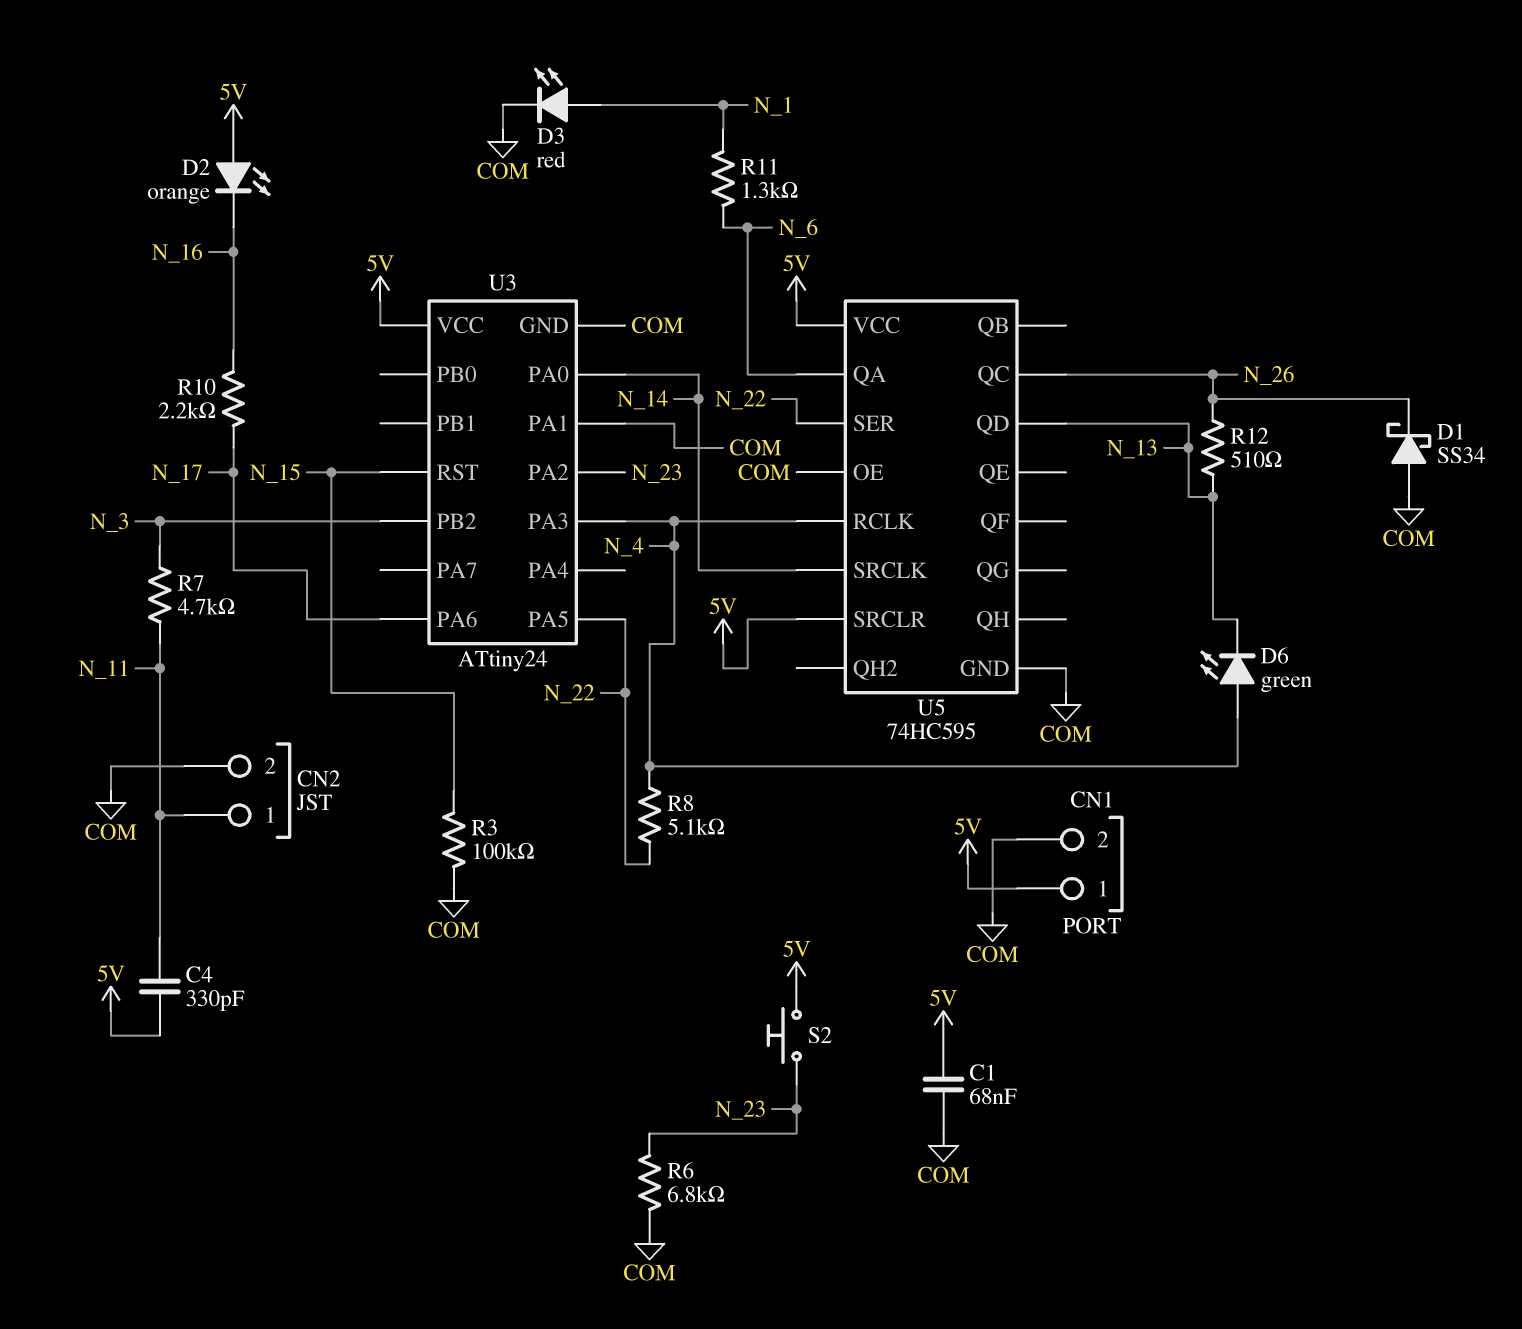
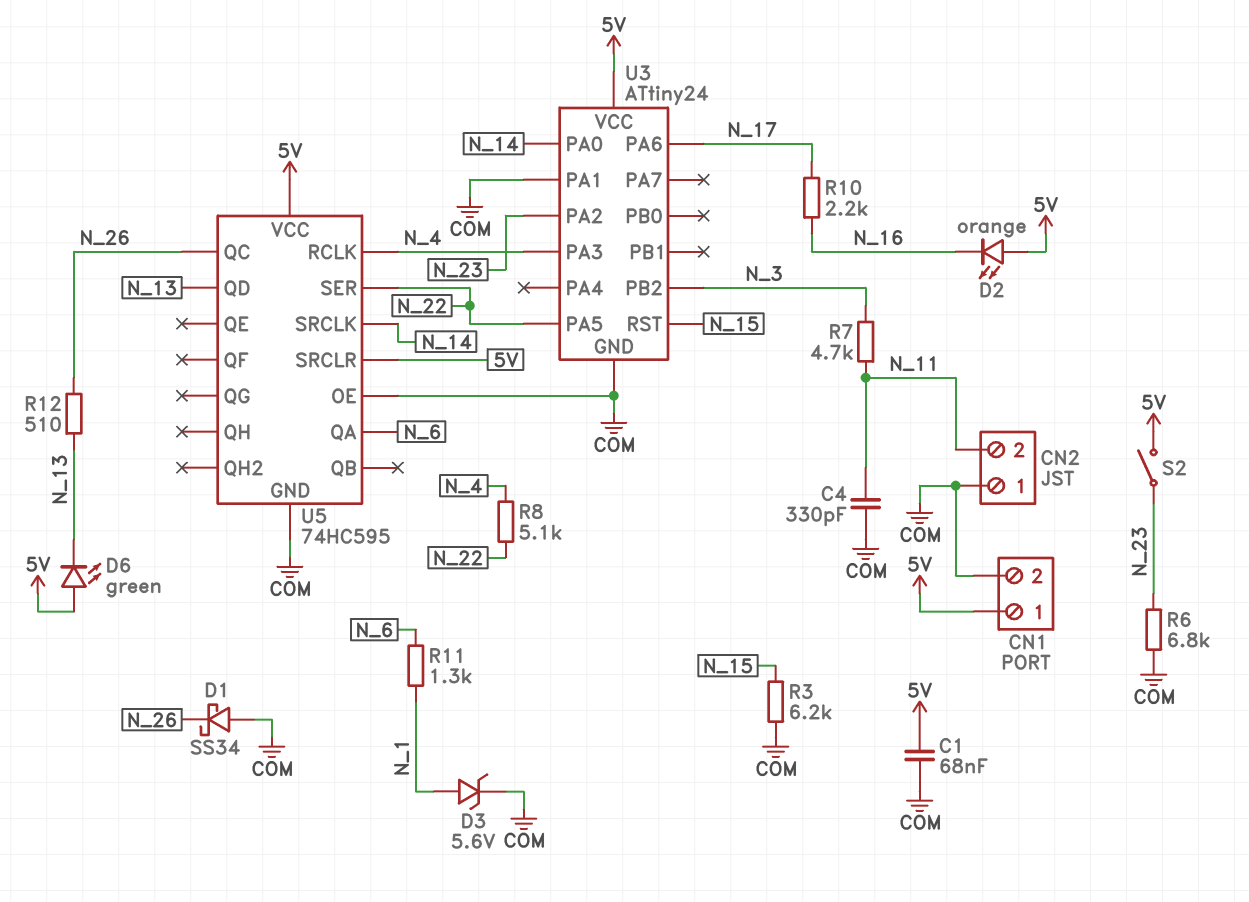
C4: 330pF (5V, N_11) -> 330pF (COM, N_11)
CN2 pin 1: N_11 -> COM
CN2 pin 2: COM -> N_11
D3: LED red (A N_1, K COM) -> zener 5.6V (A N_1, K COM)
D6: LED green (A N_4, K N_13) -> LED green (A 5V, K N_13)
R3: 100k (COM, N_15) -> 6.2k (COM, N_15)
S2: button (5V, N_23) -> switch (5V, N_23)

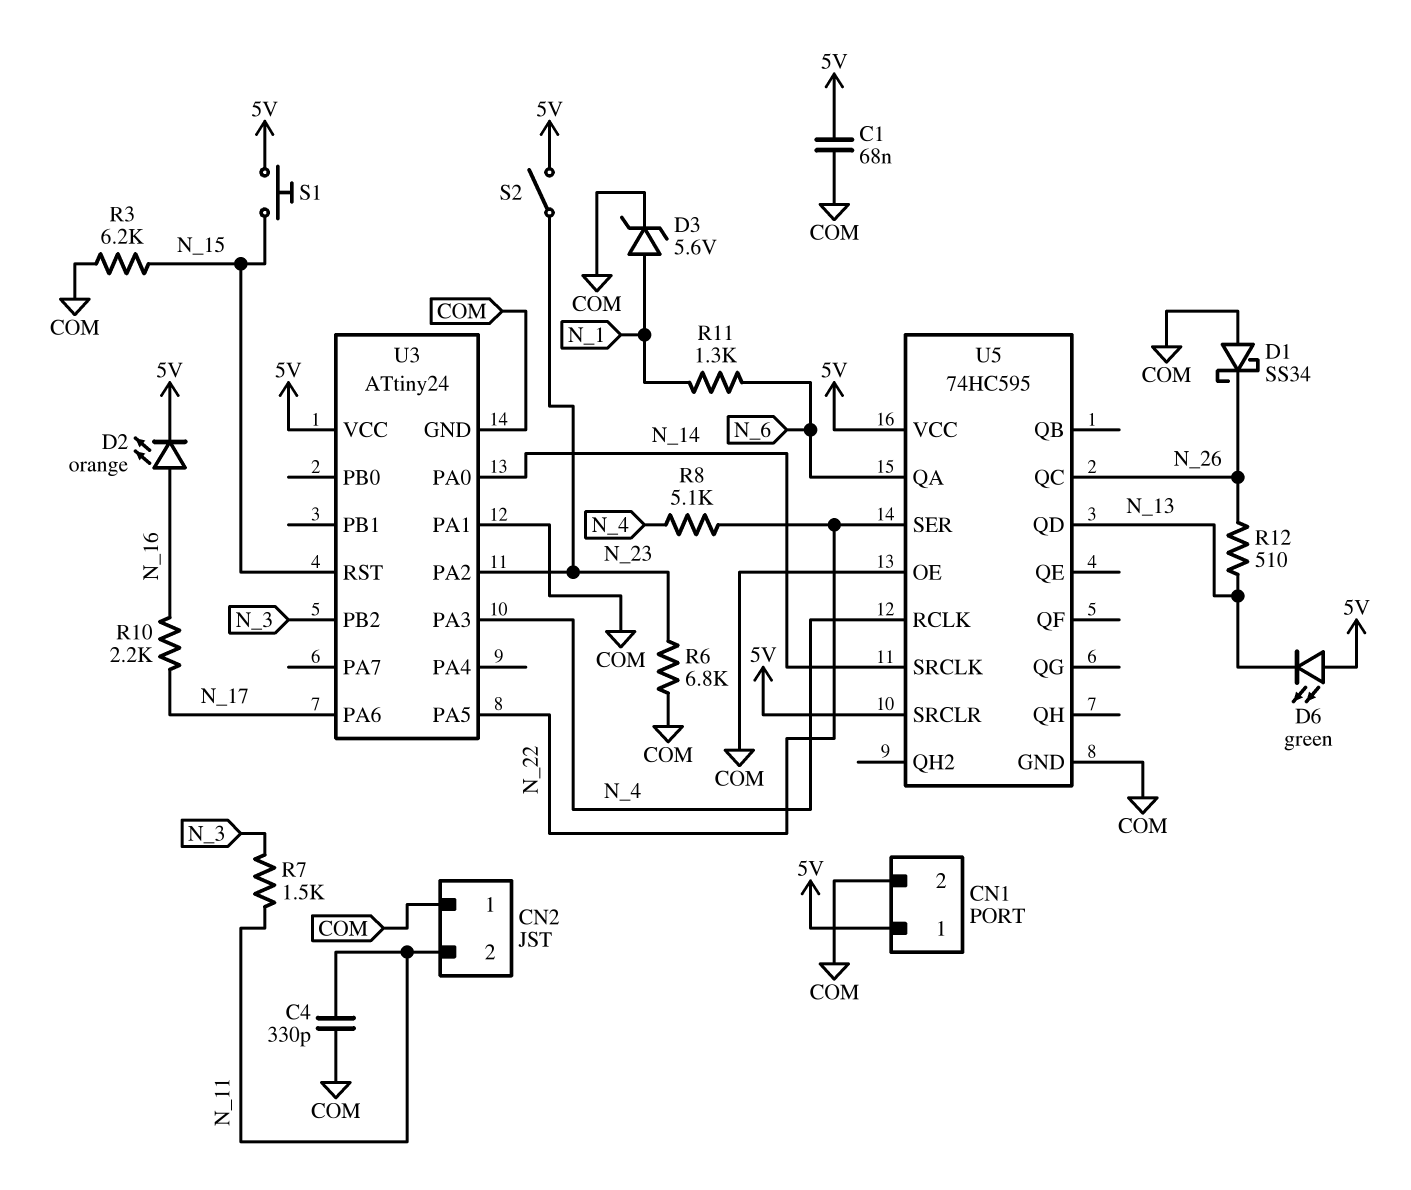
D2: LED orange (A 5V, K N_16) -> LED orange (A N_16, K 5V)
R7: 4.7k (N_3, N_11) -> 1.5k (N_3, N_11)
S1: none -> button (5V, N_15)

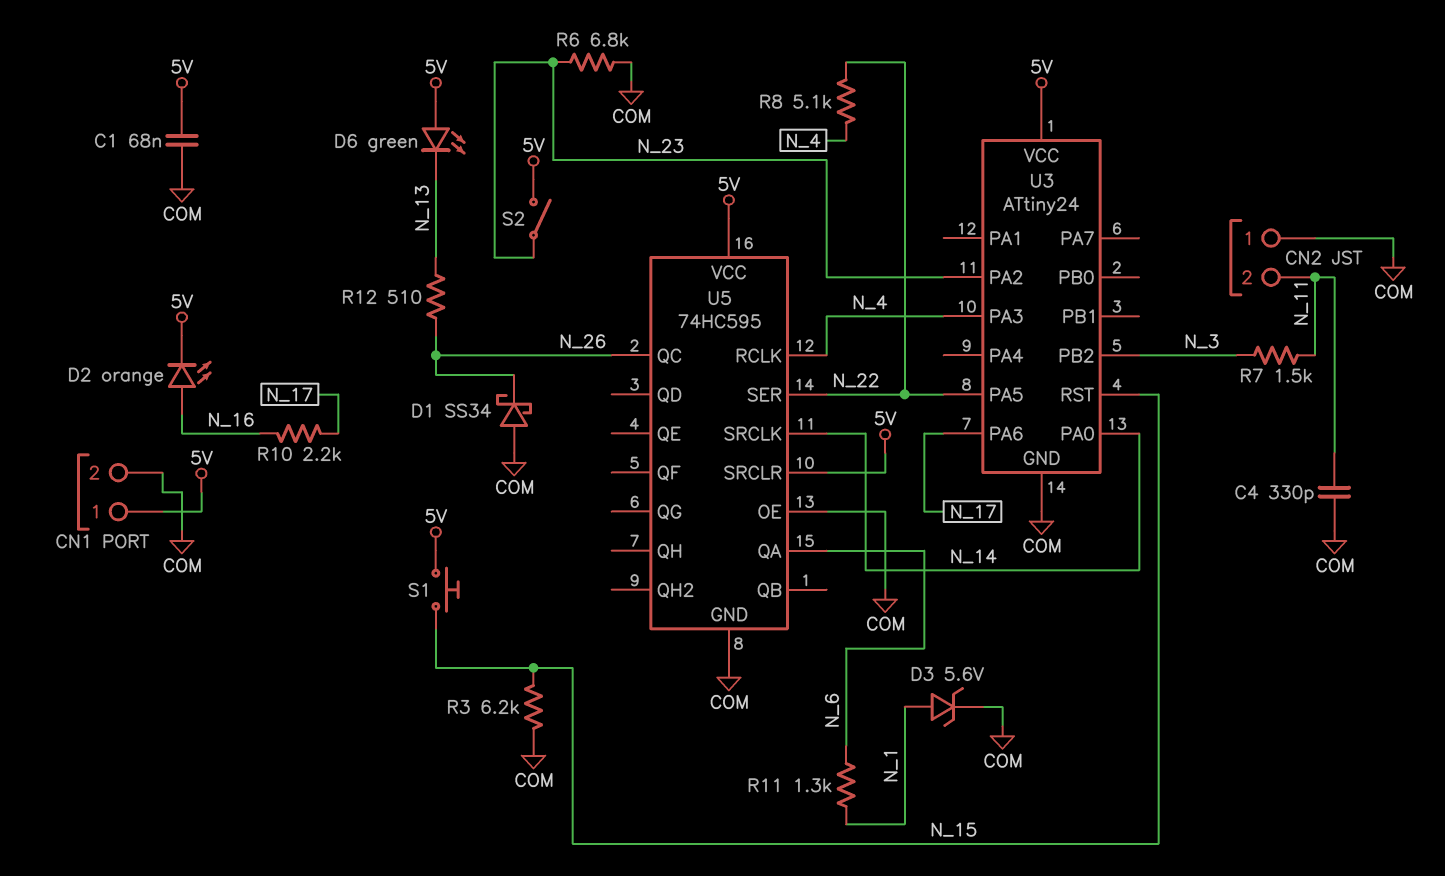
U3 pin PA1: COM -> none
U5 pin QD: N_13 -> none

